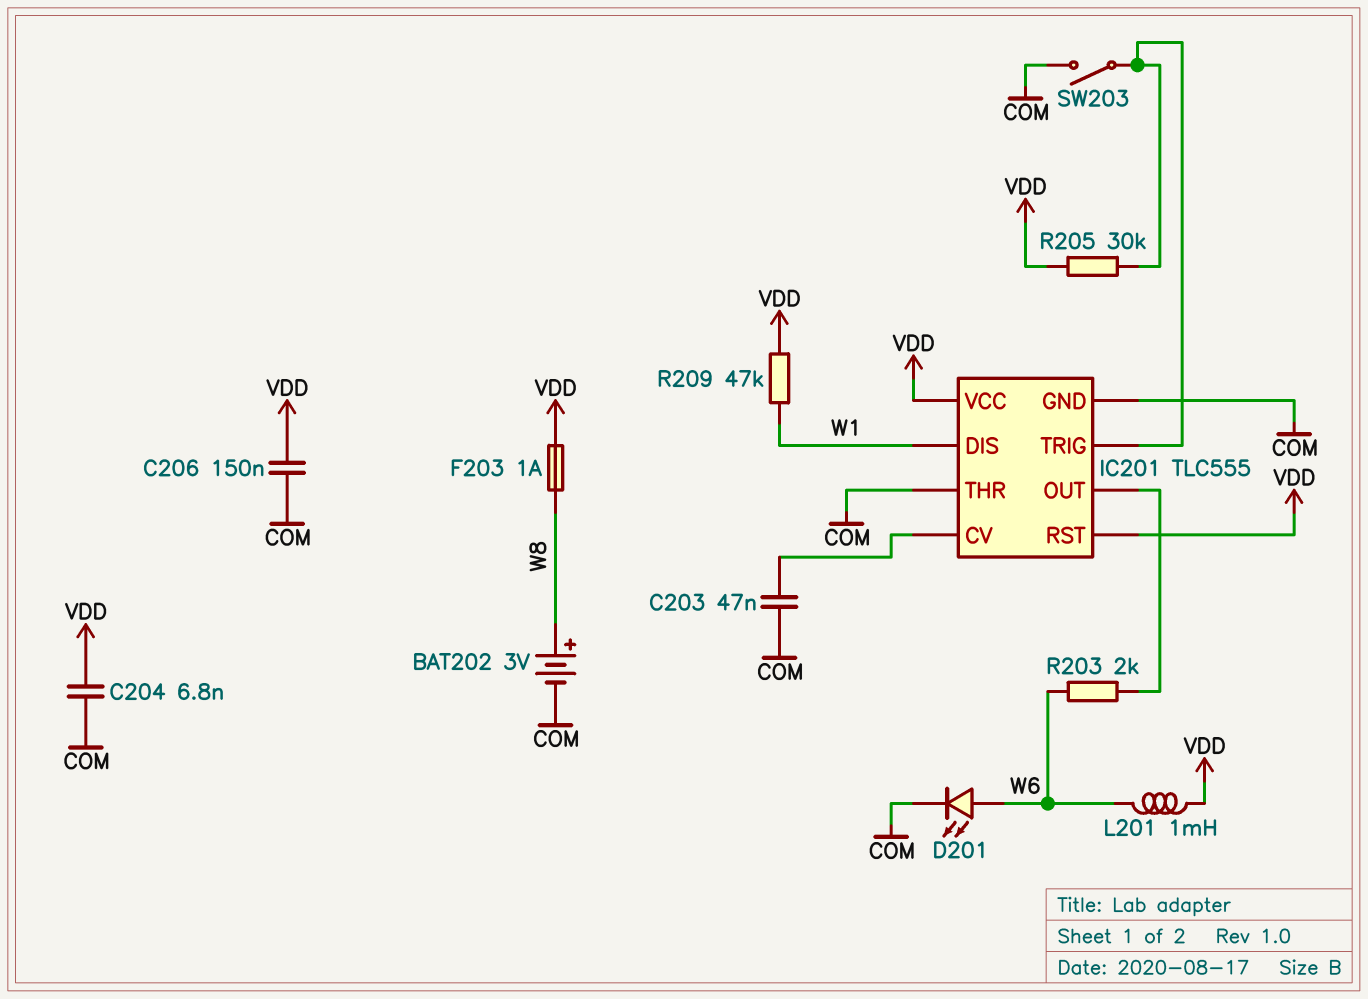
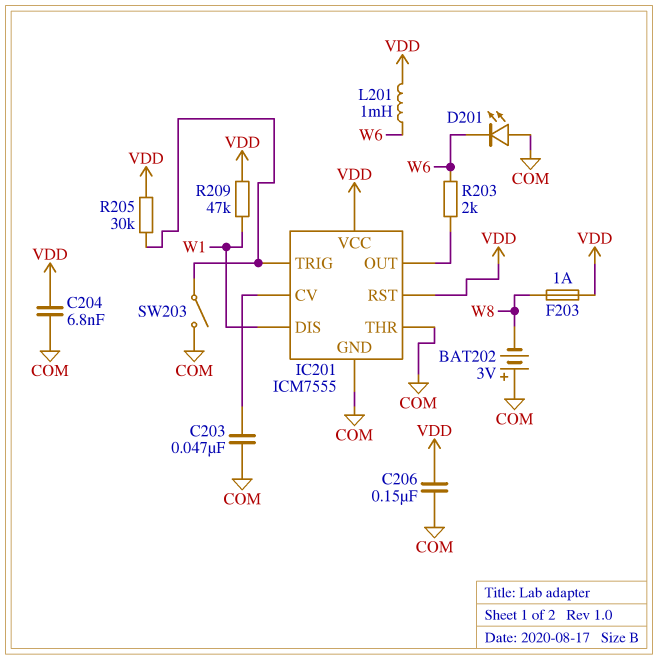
BAT202: 3V (plus W8, minus COM) -> 3V (plus COM, minus W8)
D201: LED (A W6, K COM) -> LED (A COM, K W6)
IC201: TLC555 -> ICM7555

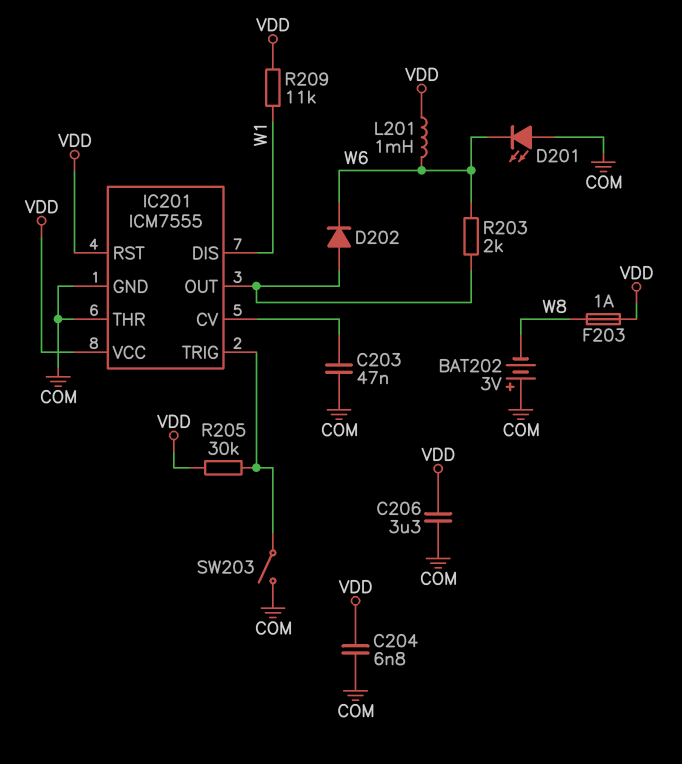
C206: 150nF (COM, VDD) -> 3.3uF (COM, VDD)
D202: none -> diode (A IC201/OUT, K W6)
R209: 47k (VDD, W1) -> 11k (VDD, W1)

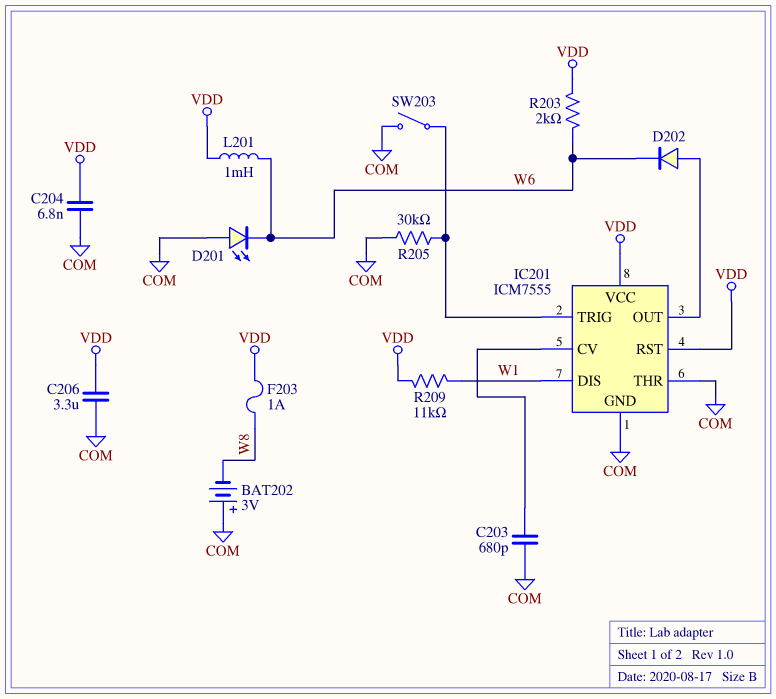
C203: 47nF (COM, IC201/CV) -> 680pF (COM, IC201/CV)
R203: 2k (IC201/OUT, W6) -> 2k (VDD, W6)
R205: 30k (IC201/TRIG, VDD) -> 30k (COM, IC201/TRIG)

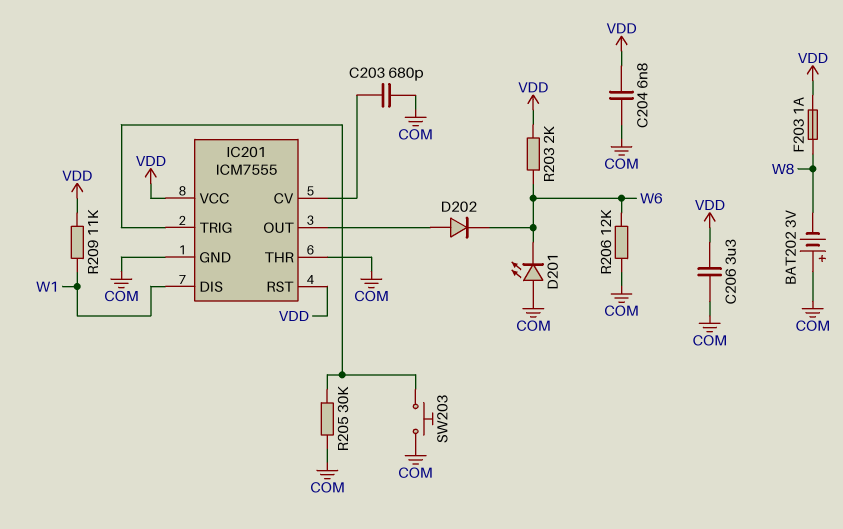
L201: 1mH (VDD, W6) -> none
R206: none -> 12k (COM, W6)
SW203: switch (COM, IC201/TRIG) -> button (COM, IC201/TRIG)

